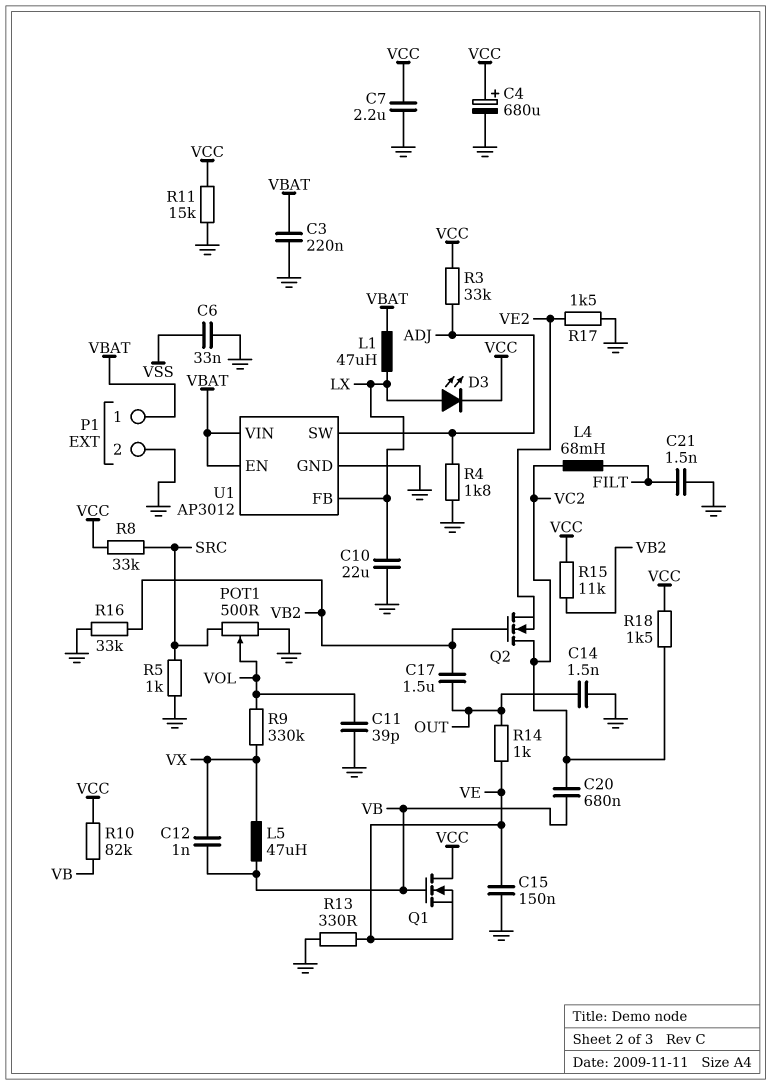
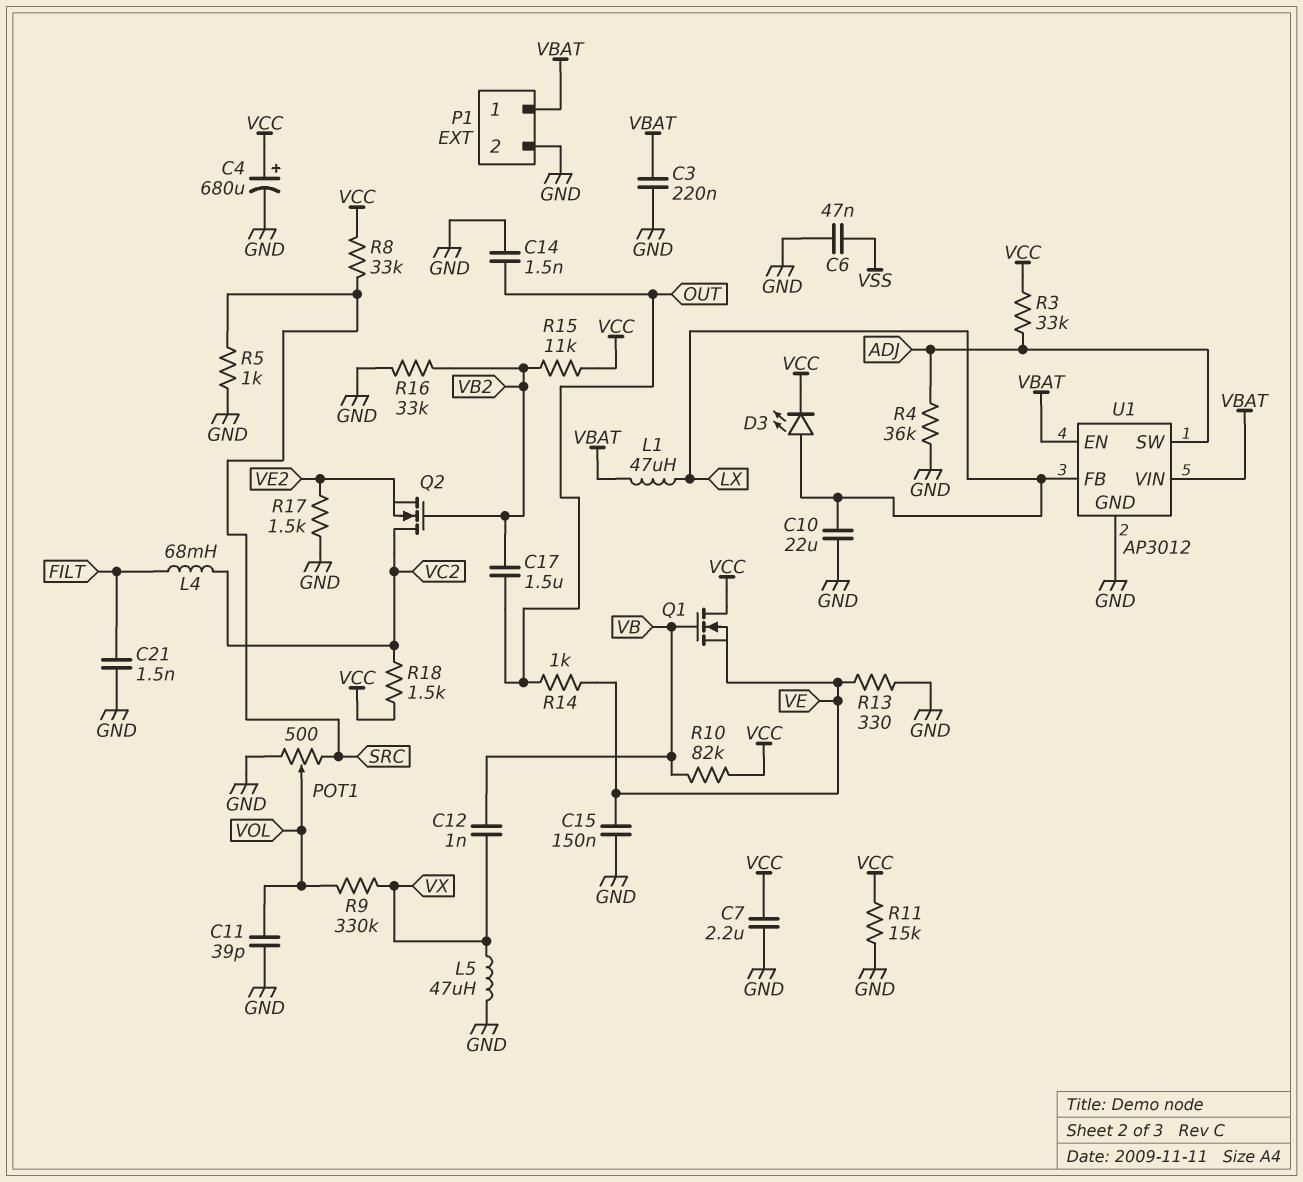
C6: 33nF (GND, VSS) -> 47nF (GND, VSS)
C20: 680nF (VB, VC2) -> none
L5: 47uH (VB, VX) -> 47uH (GND, VX)
R4: 1.8k (ADJ, GND) -> 36k (ADJ, GND)

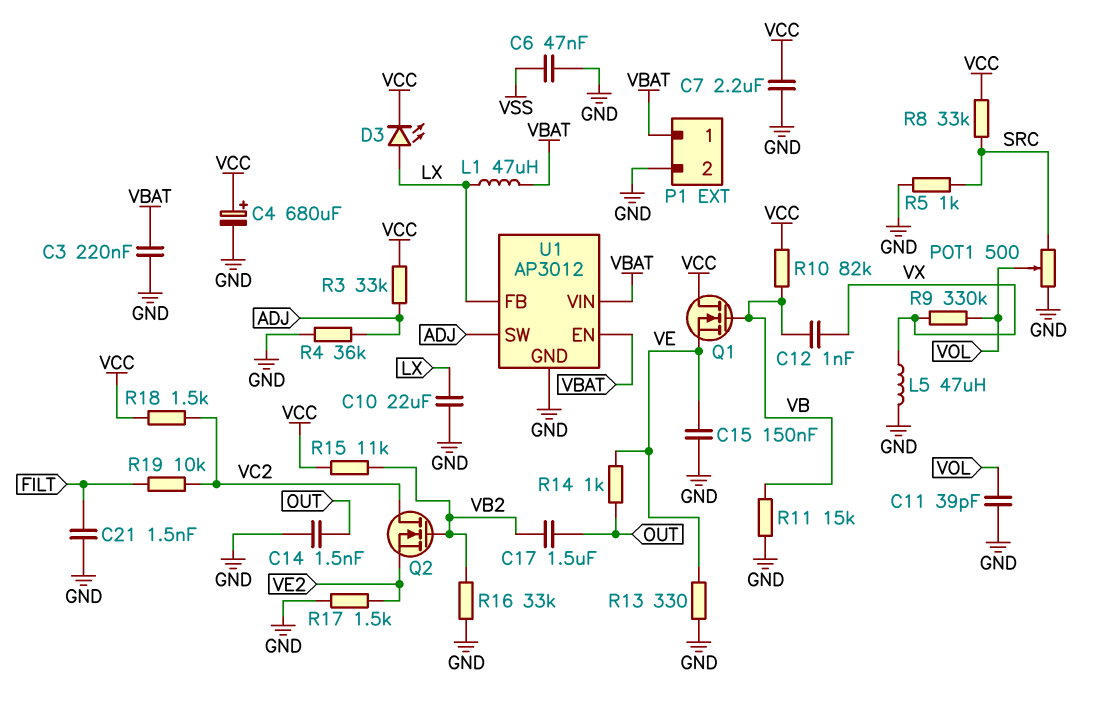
L4: 68mH (FILT, VC2) -> none
R11: 15k (GND, VCC) -> 15k (GND, VB)
R19: none -> 10k (FILT, VC2)

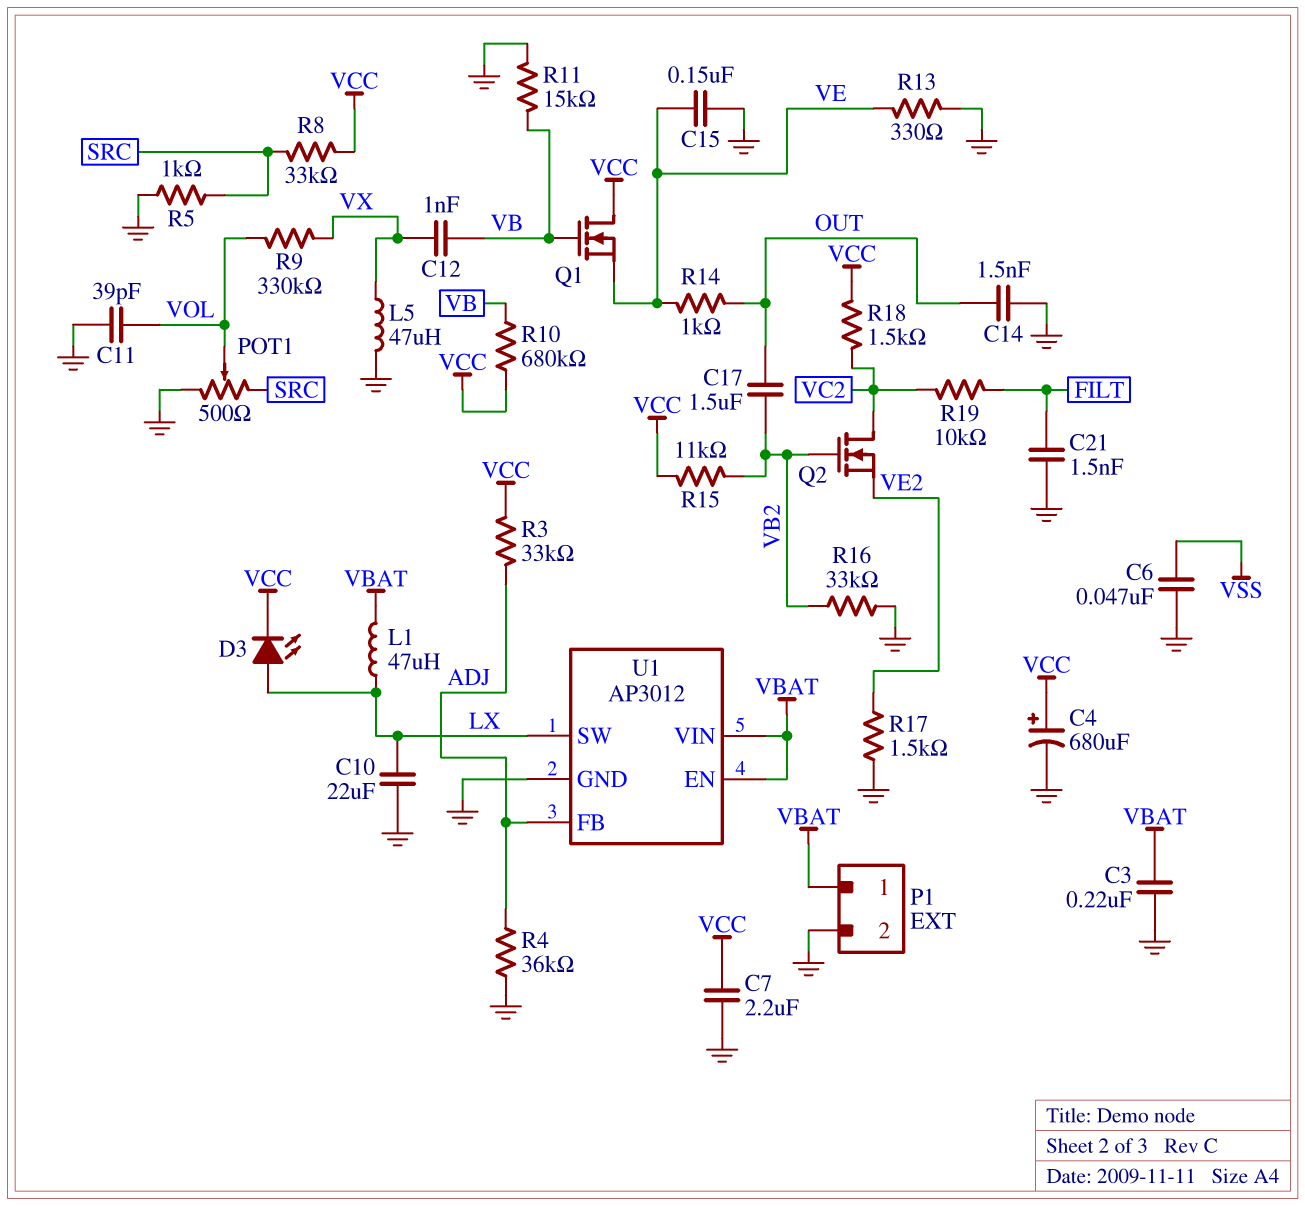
R10: 82k (VB, VCC) -> 680k (VB, VCC)
U1 pin FB: LX -> ADJ
U1 pin SW: ADJ -> LX

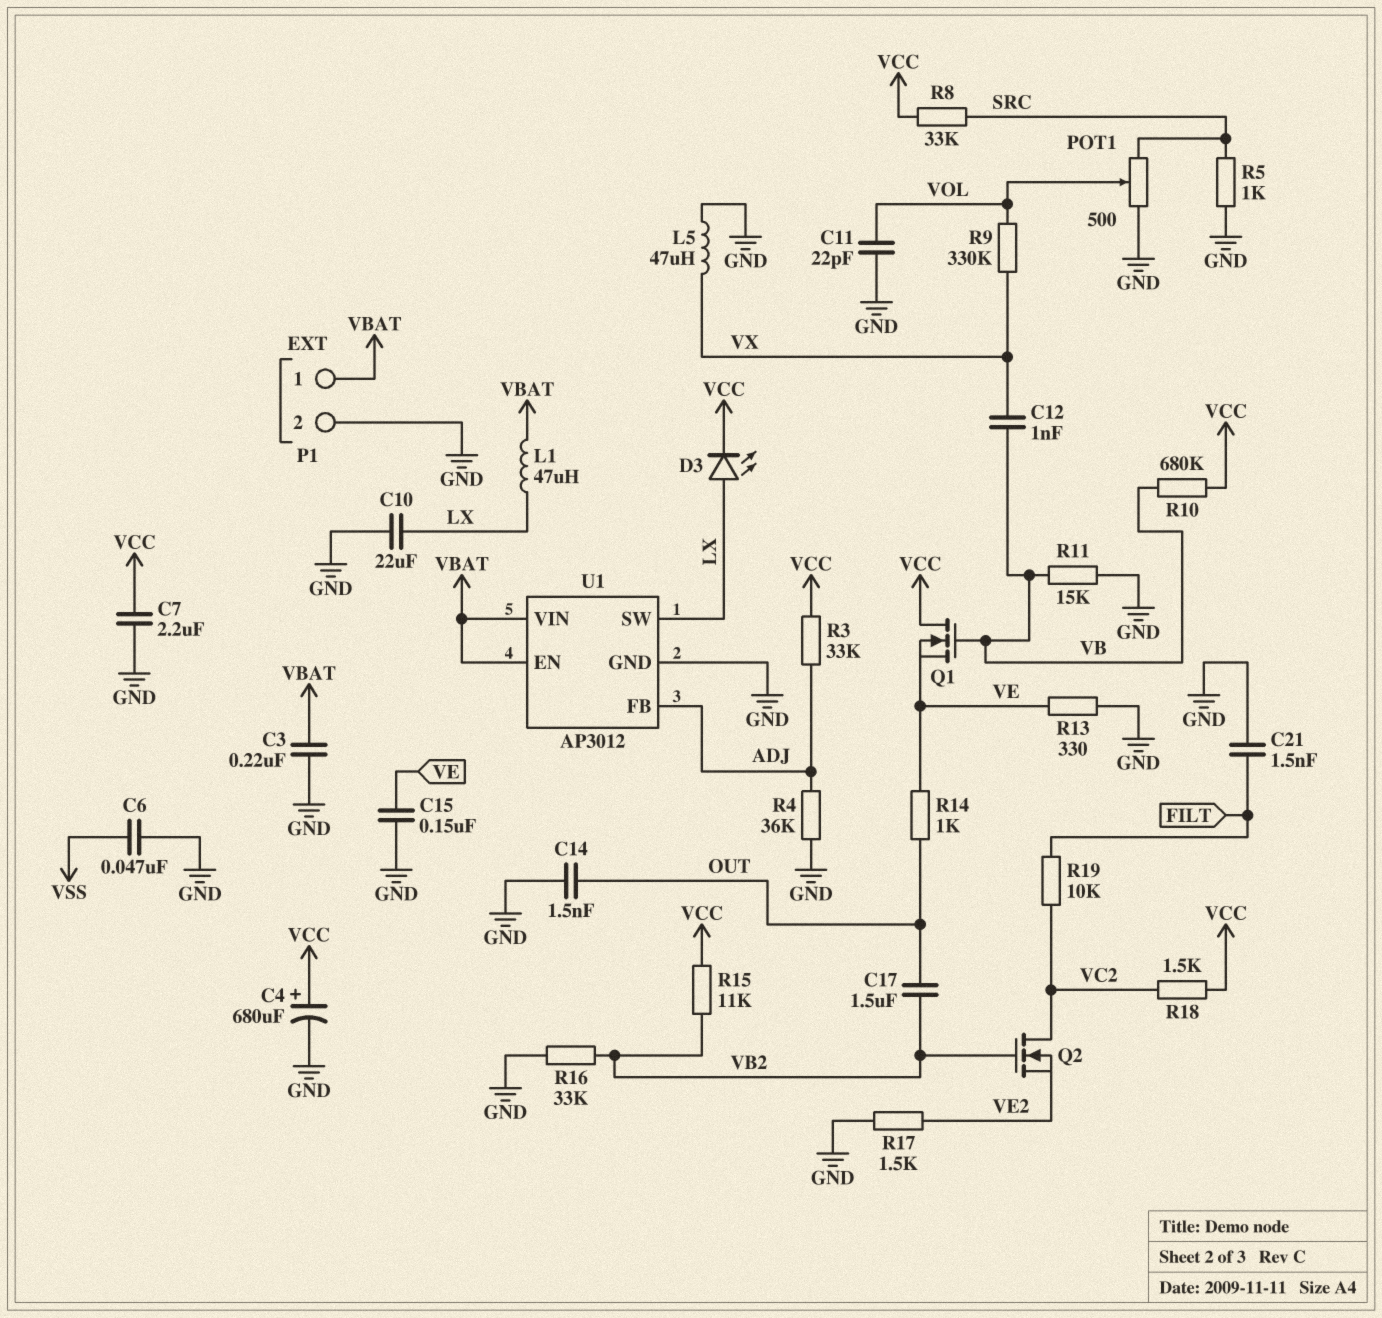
C11: 39pF (GND, VOL) -> 22pF (GND, VOL)

